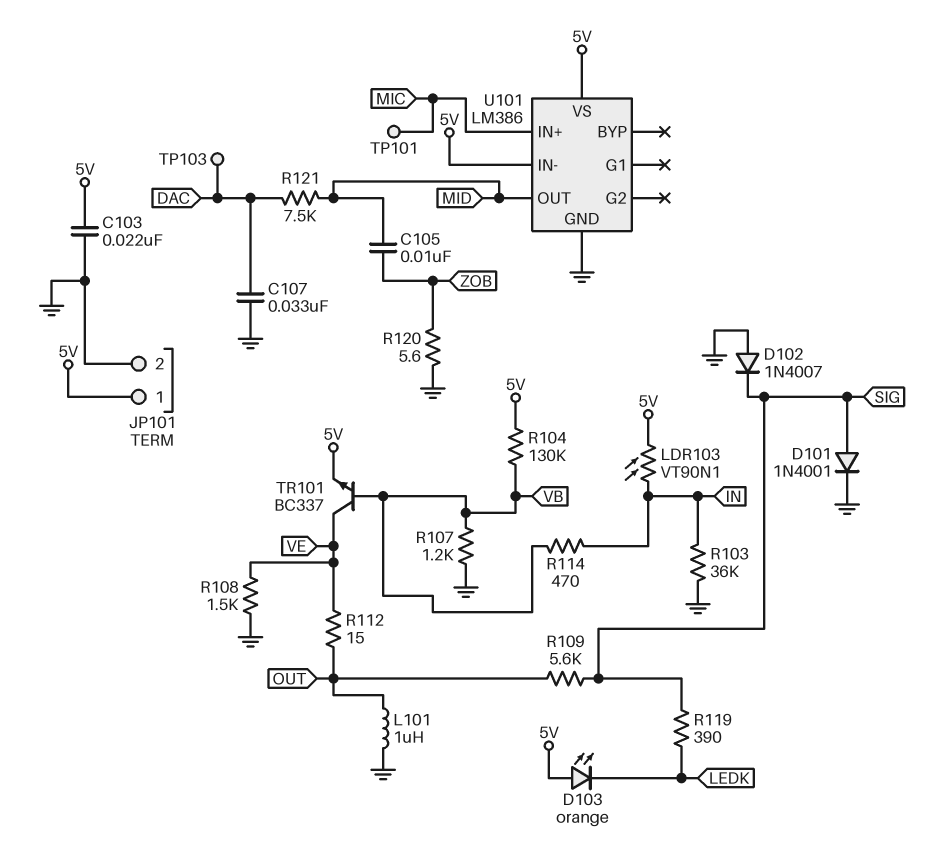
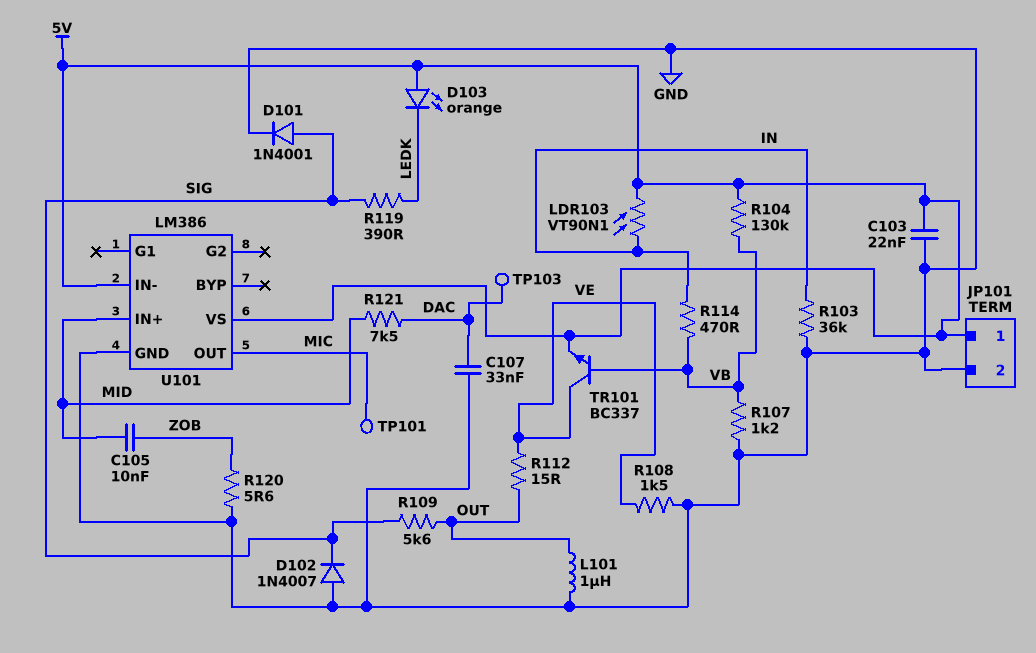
U101 pin IN+: MIC -> MID
U101 pin OUT: MID -> MIC

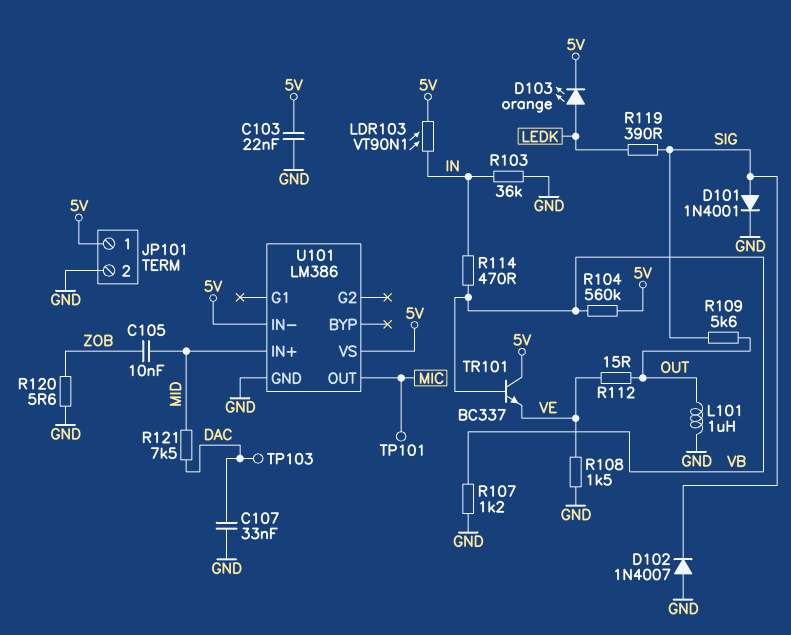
D103: LED orange (A 5V, K LEDK) -> LED orange (A LEDK, K 5V)
R104: 130k (5V, VB) -> 560k (5V, VB)
TR101: NPN BC337 (B VB, C VE, E 5V) -> NPN BC337 (B VB, C 5V, E VE)

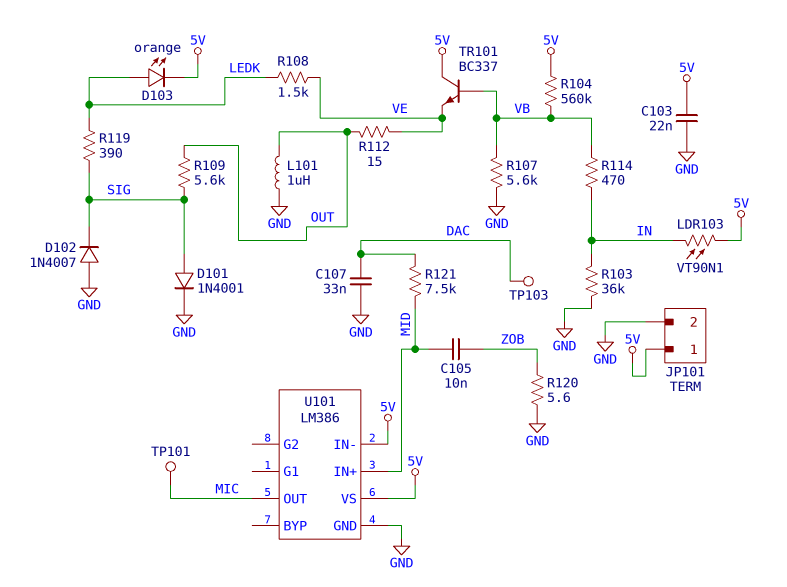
R107: 1.2k (GND, VB) -> 5.6k (GND, VB)
R108: 1.5k (GND, VE) -> 1.5k (LEDK, VE)

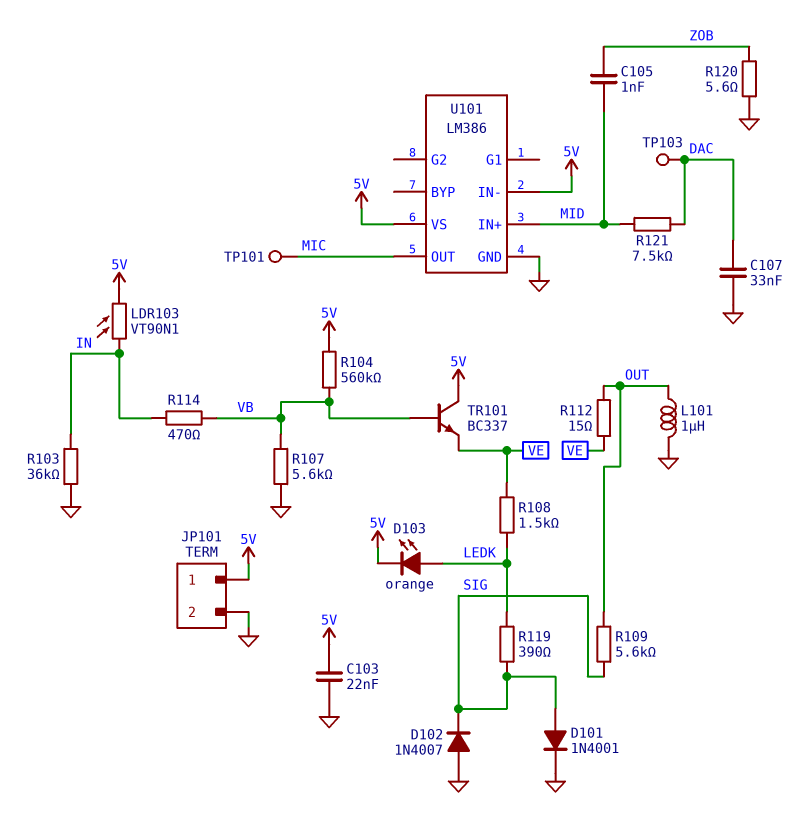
C105: 10nF (MID, ZOB) -> 1nF (MID, ZOB)

